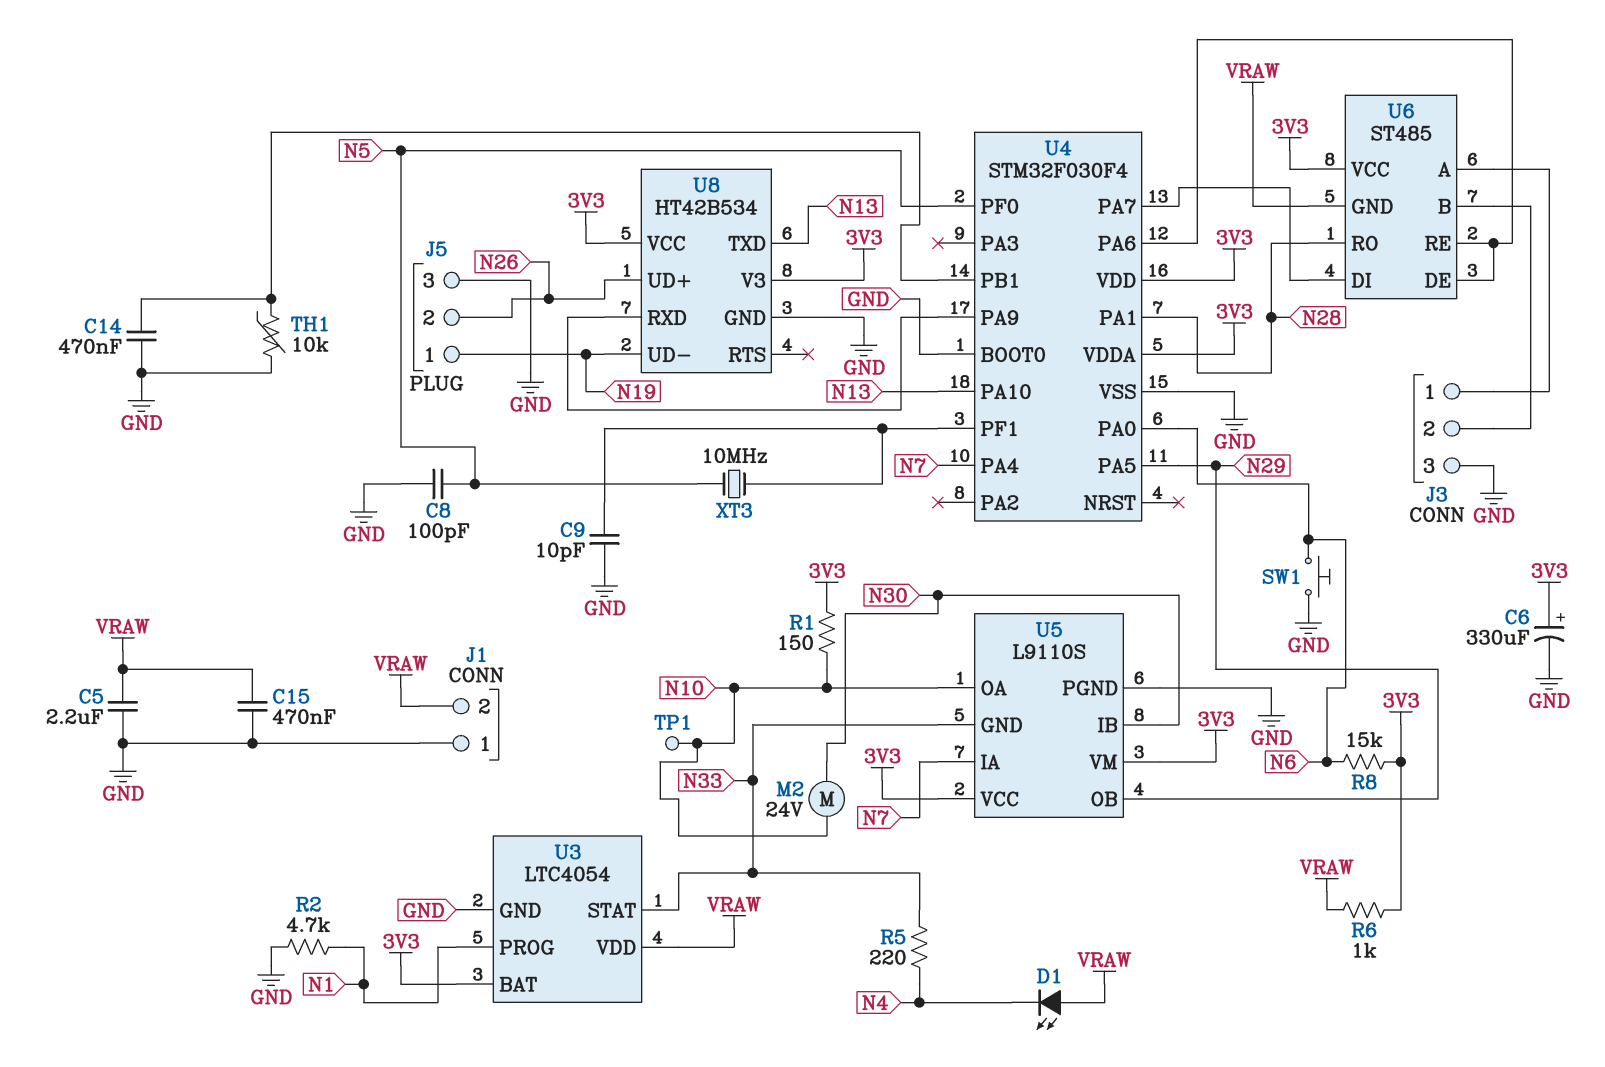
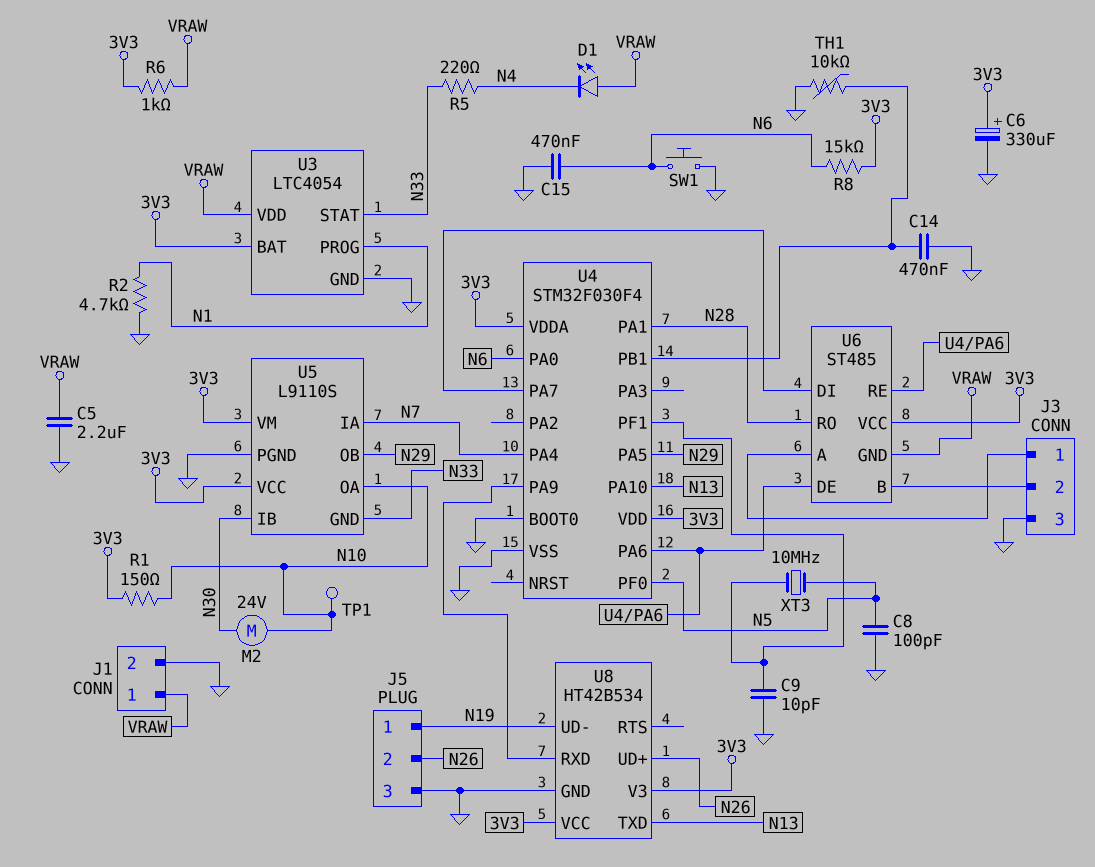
C15: 470nF (GND, VRAW) -> 470nF (GND, N6)
J1 pin 1: GND -> VRAW
J1 pin 2: VRAW -> GND

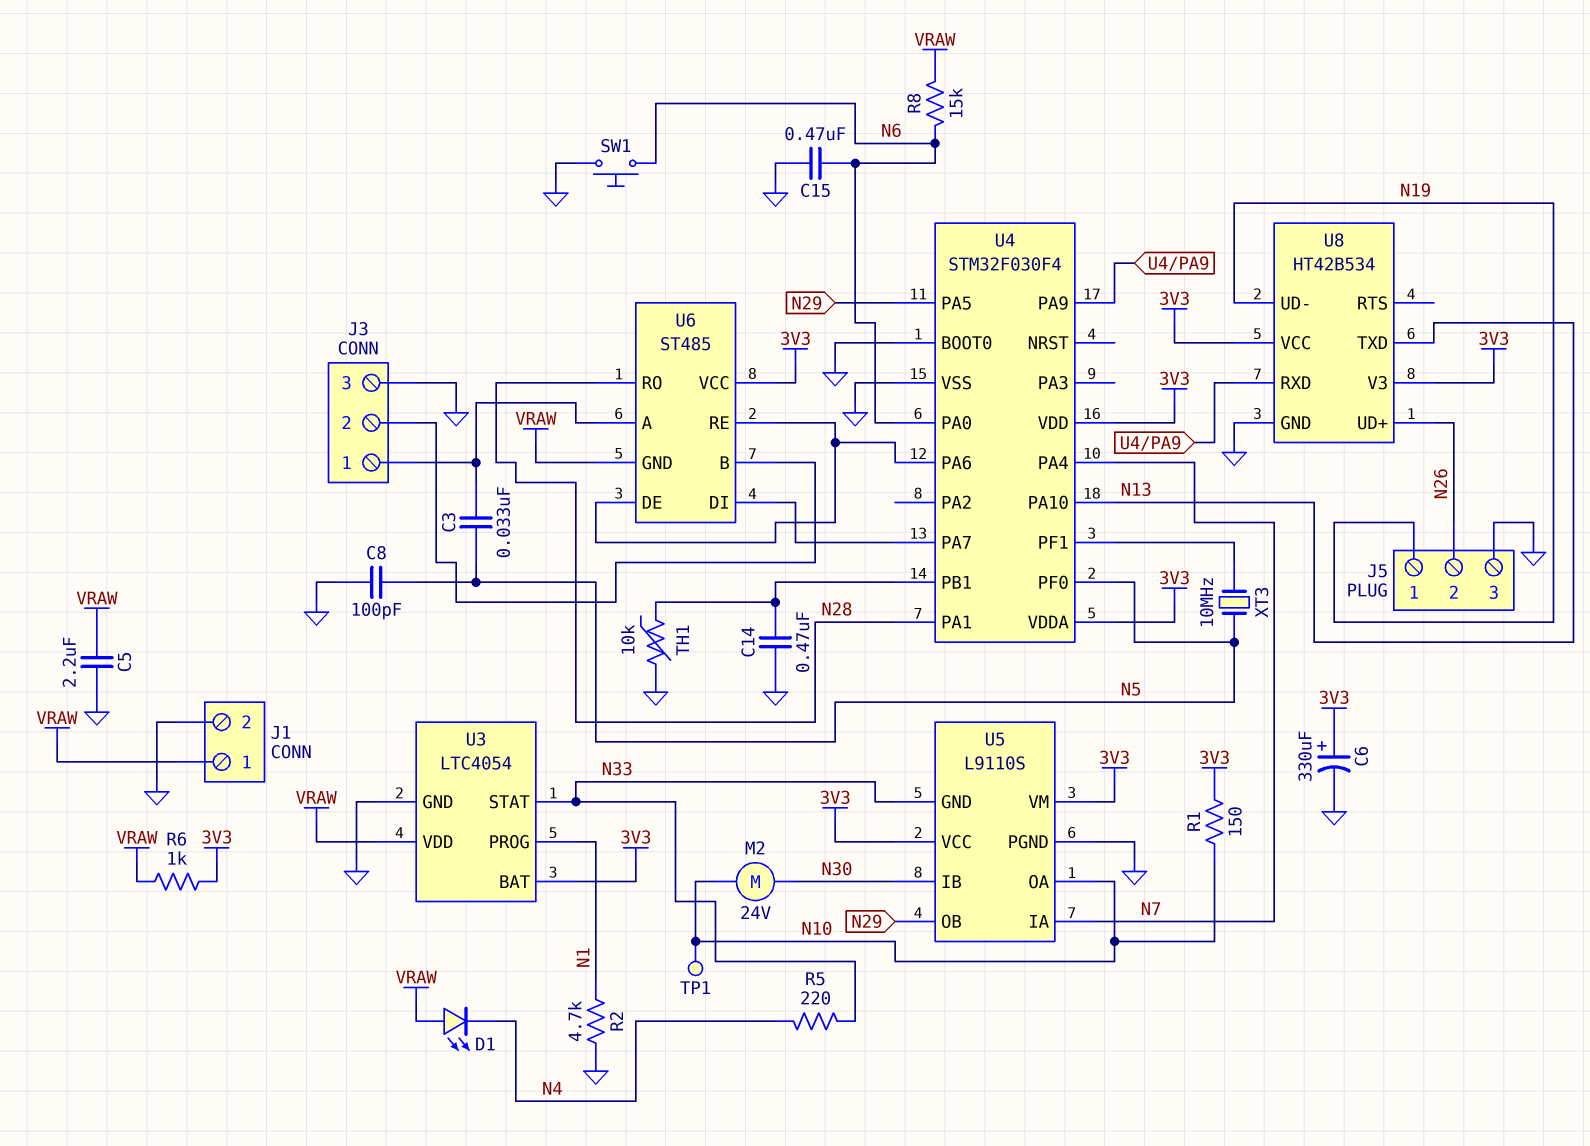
C3: none -> 33nF (J3/1, N5)
C9: 10pF (GND, U4/PF1) -> none
R8: 15k (3V3, N6) -> 15k (N6, VRAW)

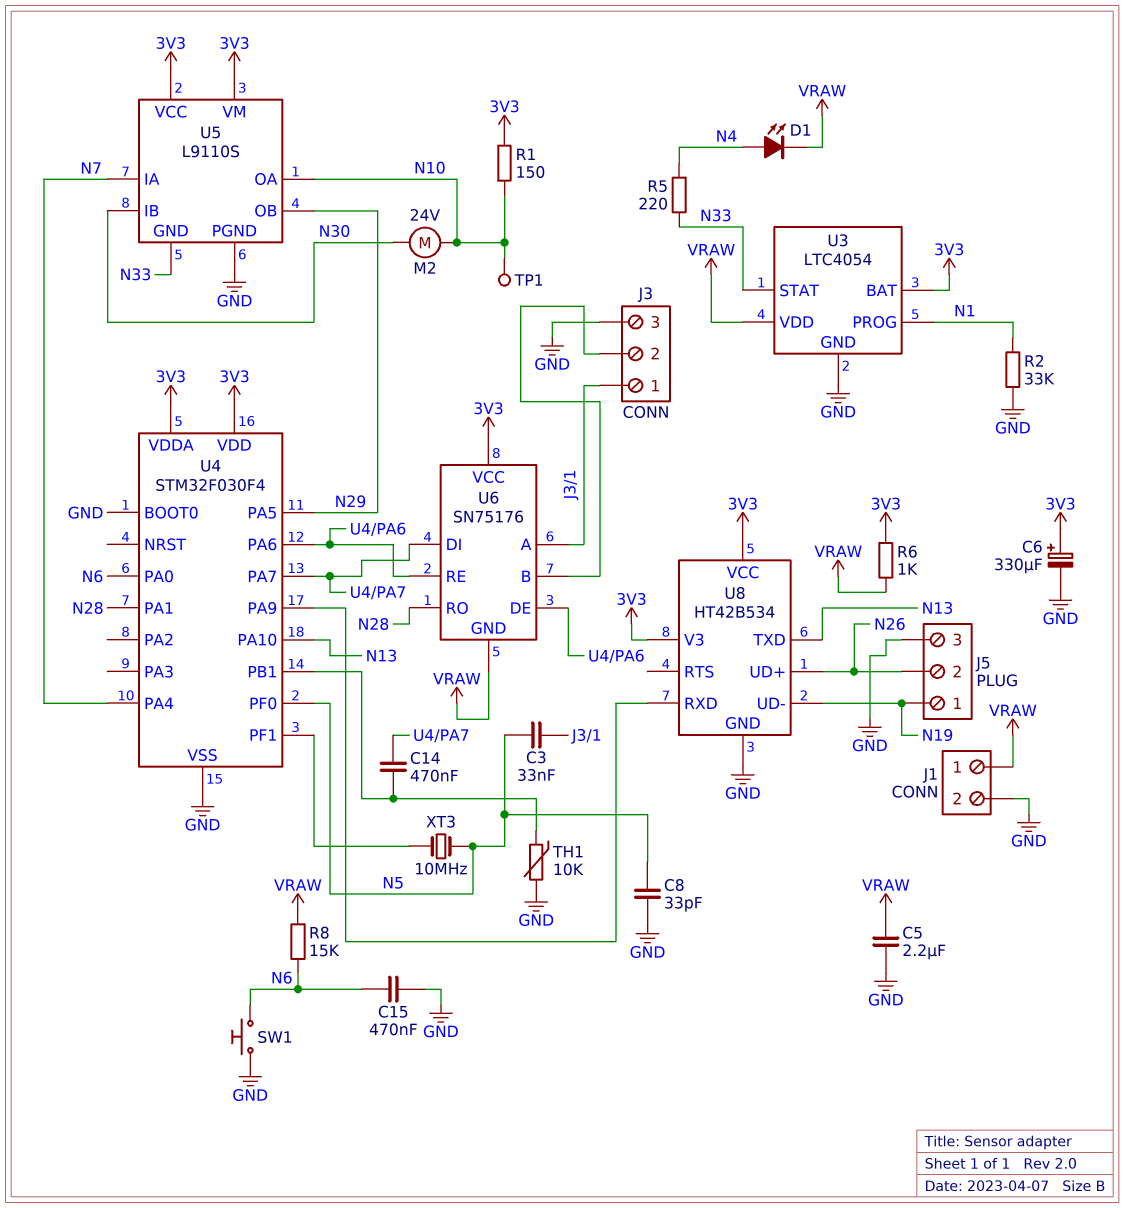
C8: 100pF (GND, N5) -> 33pF (GND, N5)
C14: 470nF (GND, U4/PB1) -> 470nF (U4/PA7, U4/PB1)
D1: LED (A VRAW, K N4) -> LED (A N4, K VRAW)
R2: 4.7k (GND, N1) -> 33k (GND, N1)
U6: ST485 -> SN75176

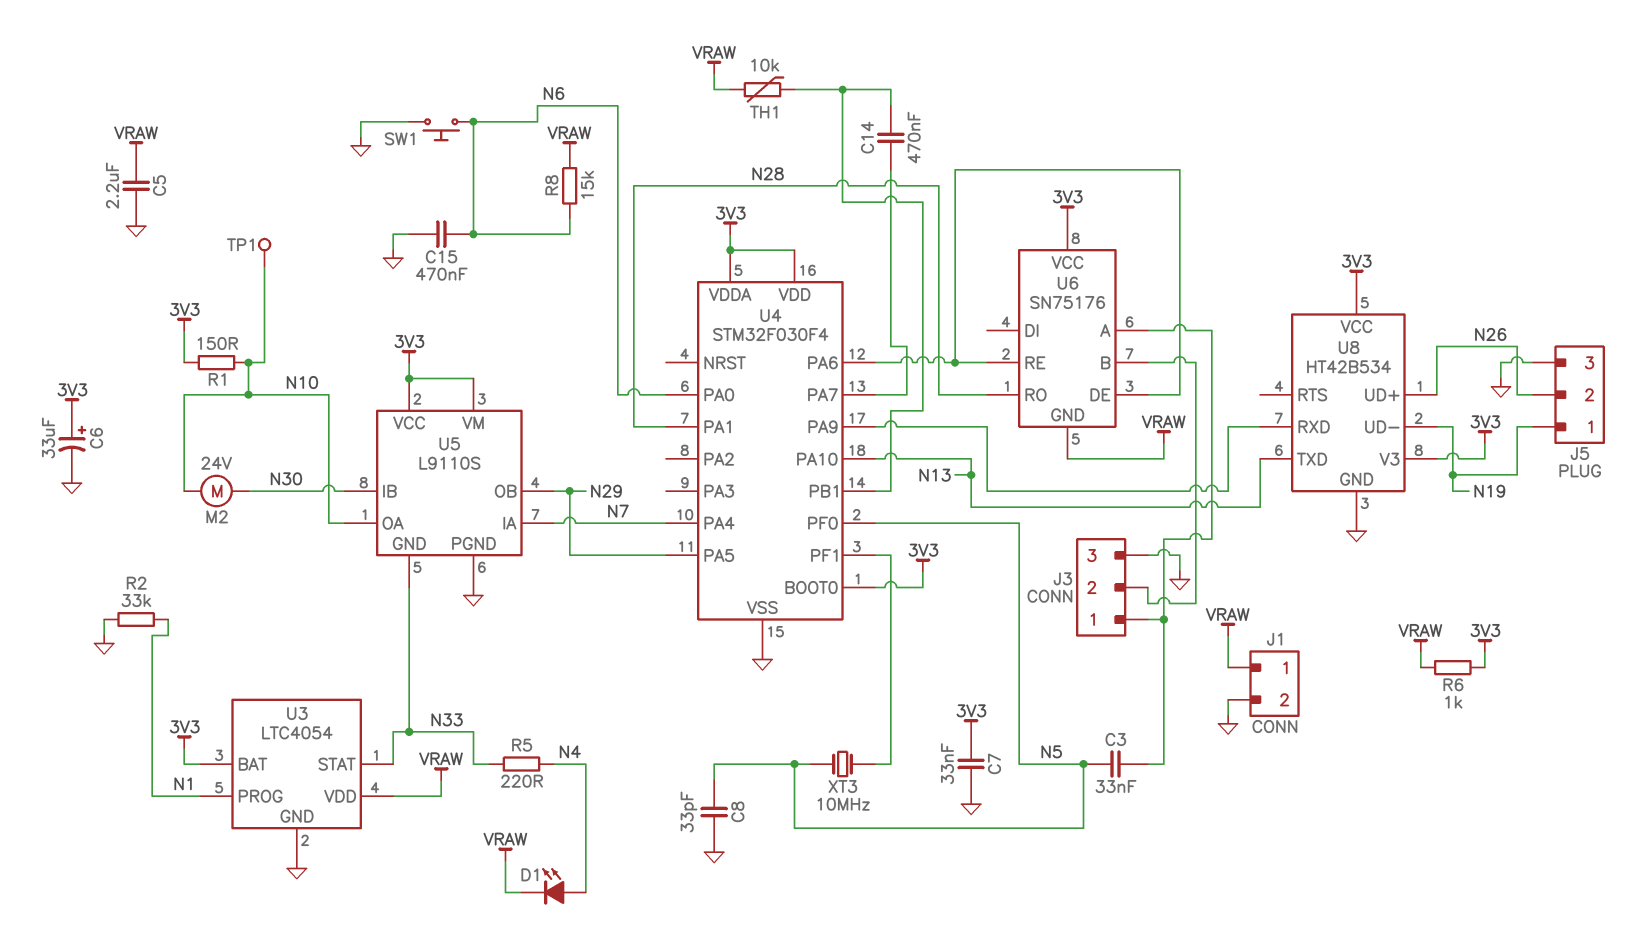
C6: 330uF (plus 3V3, minus GND) -> 33uF (plus 3V3, minus GND)
C7: none -> 33nF (3V3, GND)
TH1: 10k (GND, U4/PB1) -> 10k (U4/PB1, VRAW)
U4 pin BOOT0: GND -> 3V3
U6 pin DI: U4/PA7 -> none

